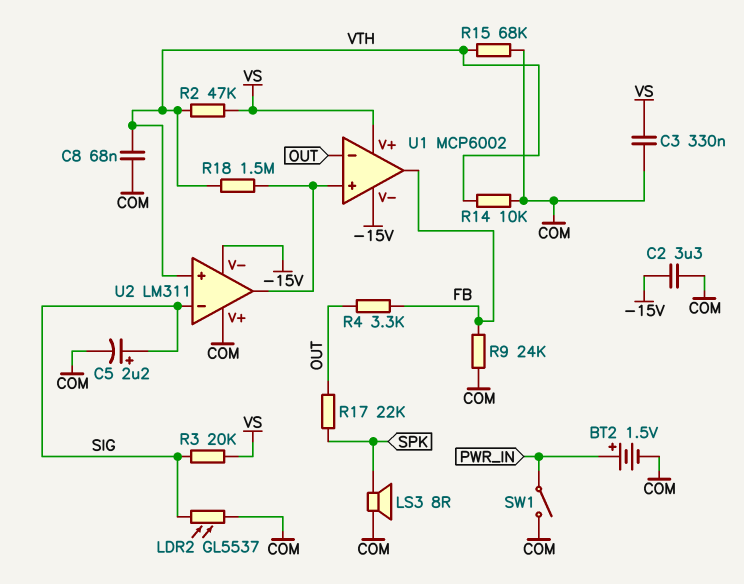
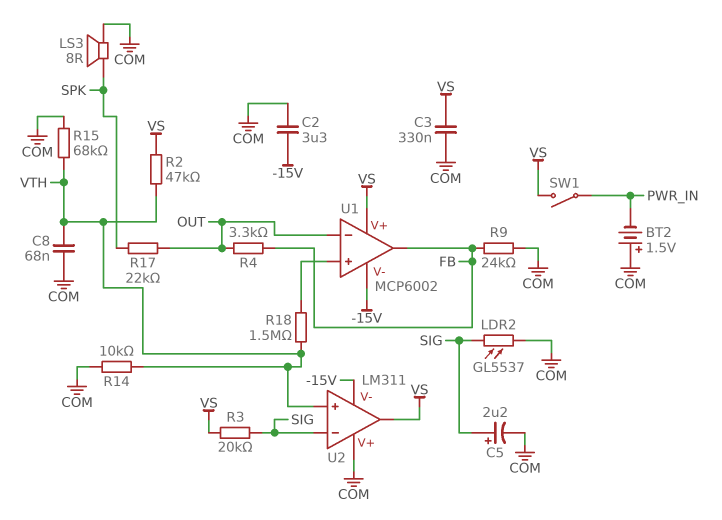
BT2: 1.5V (plus PWR_IN, minus COM) -> 1.5V (plus COM, minus PWR_IN)
SW1: switch (COM, PWR_IN) -> switch (PWR_IN, VS)
U2 pin out: U1/in+ -> VS

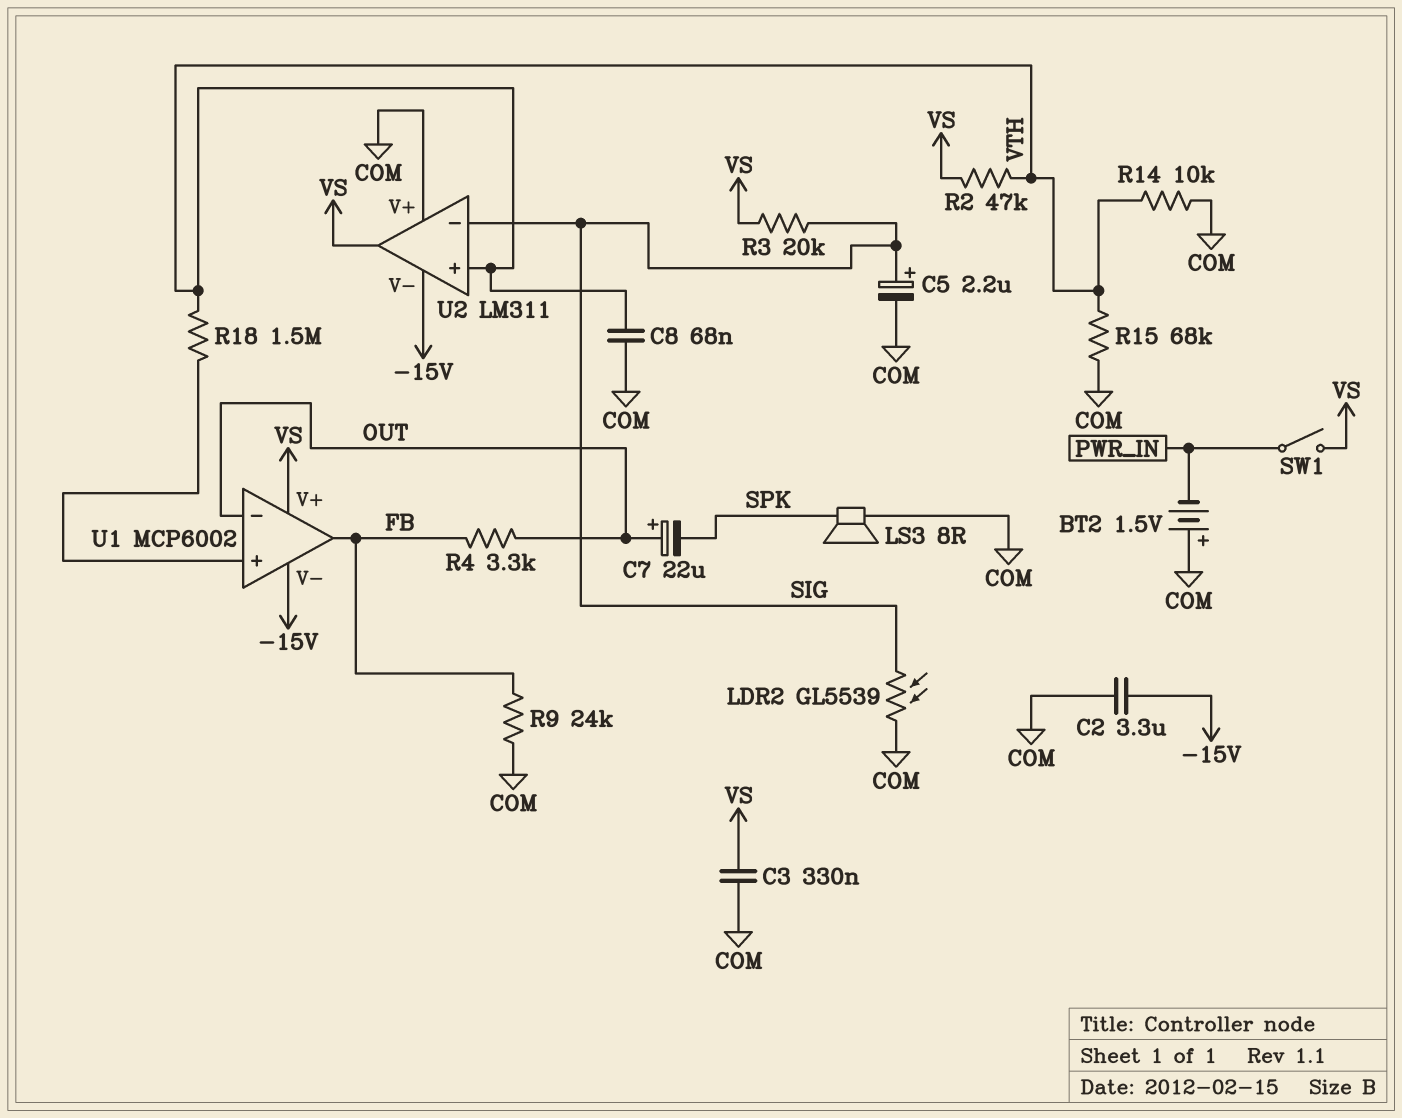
C7: none -> 22uF (plus OUT, minus SPK)
LDR2: GL5537 (COM, SIG) -> GL5539 (COM, SIG)
R17: 22k (OUT, SPK) -> none

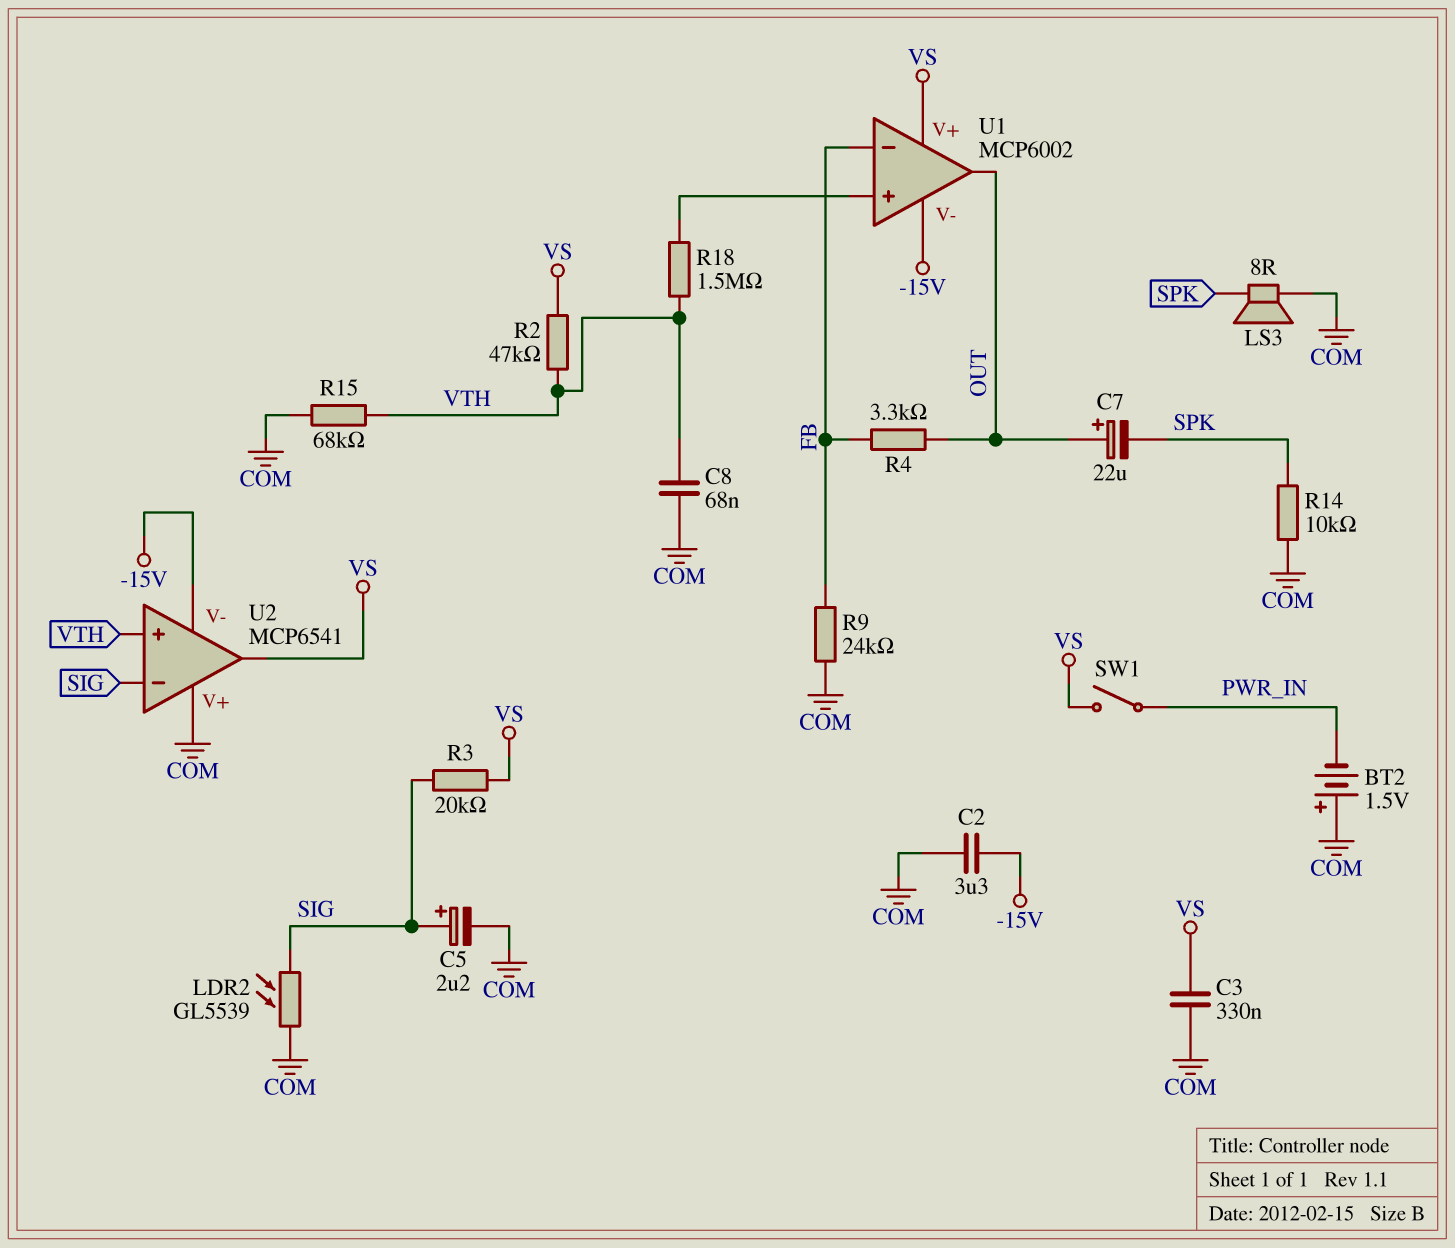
R14: 10k (COM, VTH) -> 10k (COM, SPK)
U1 pin in-: OUT -> FB
U1 pin out: FB -> OUT
U2: LM311 -> MCP6541

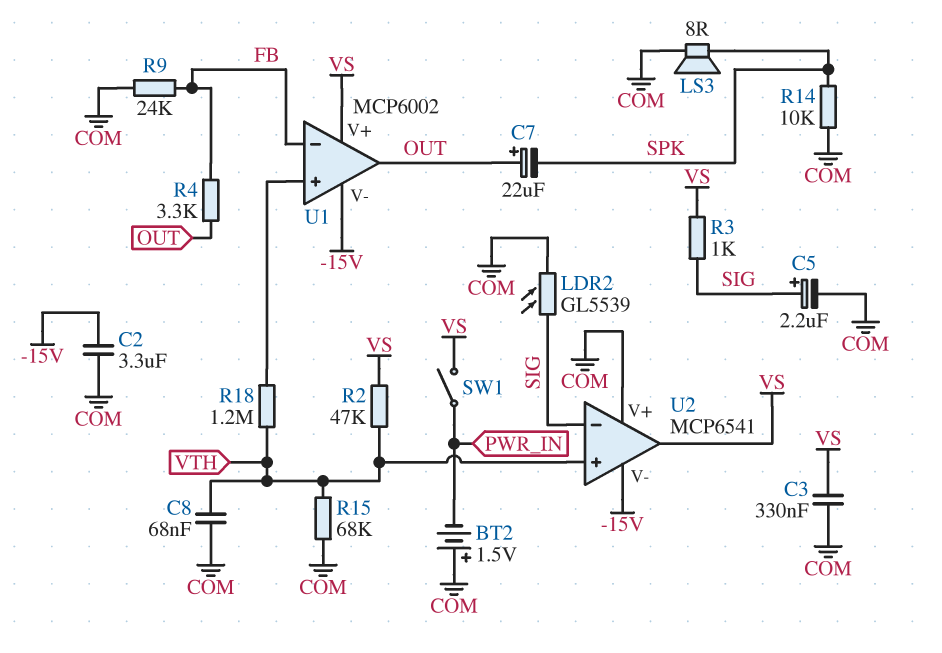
R3: 20k (SIG, VS) -> 1k (SIG, VS)
R18: 1.5M (U1/in+, VTH) -> 1.2M (U1/in+, VTH)

